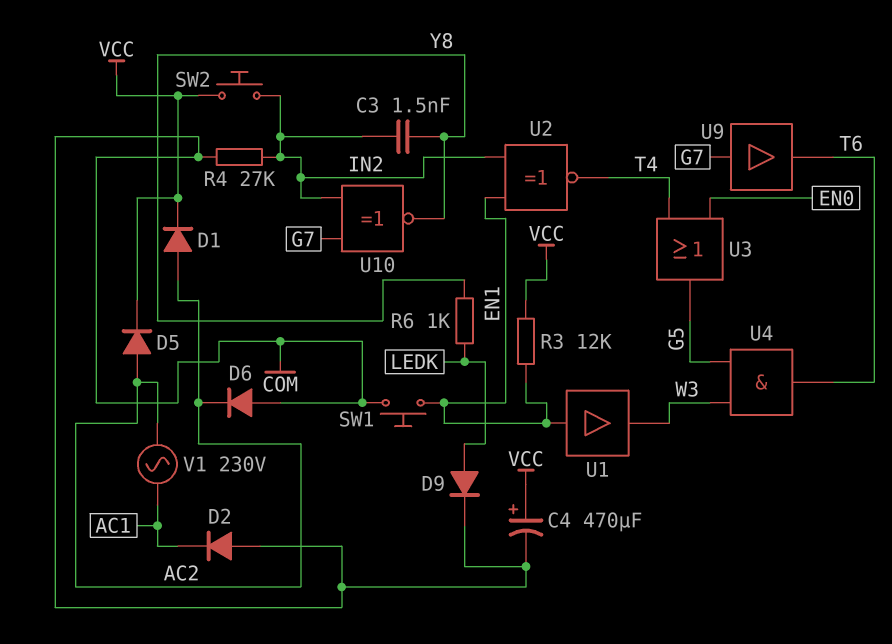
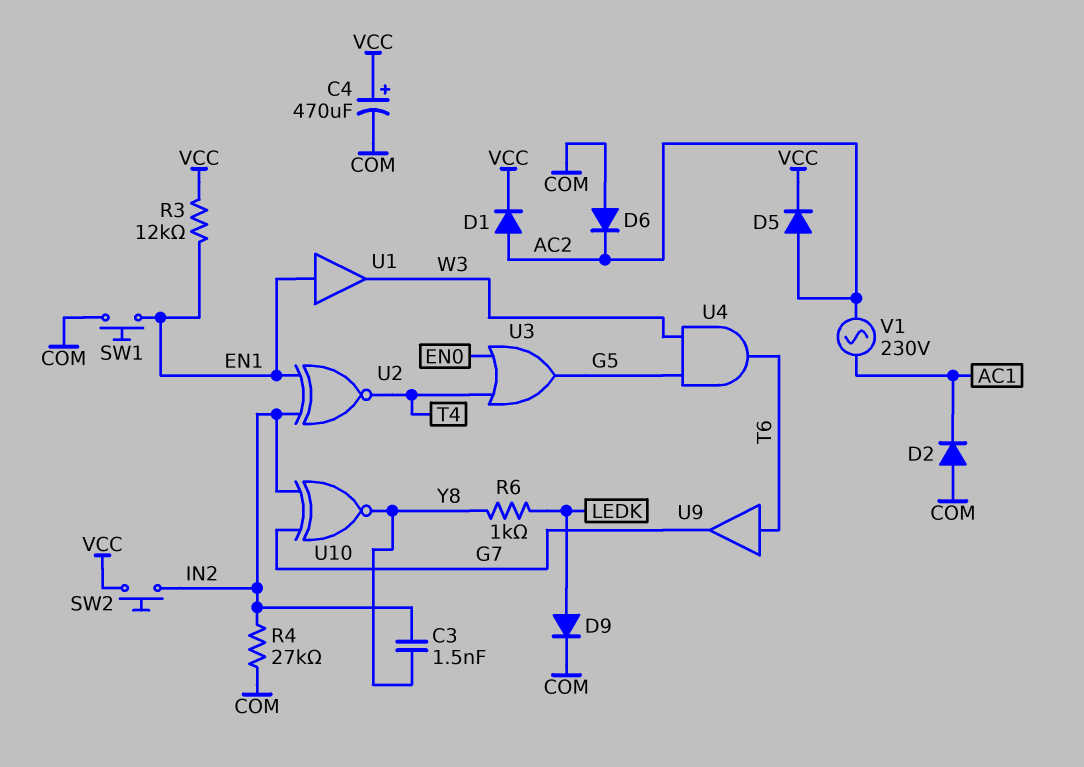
U9: buffer (in G7, out T6) -> buffer (in T6, out G7)

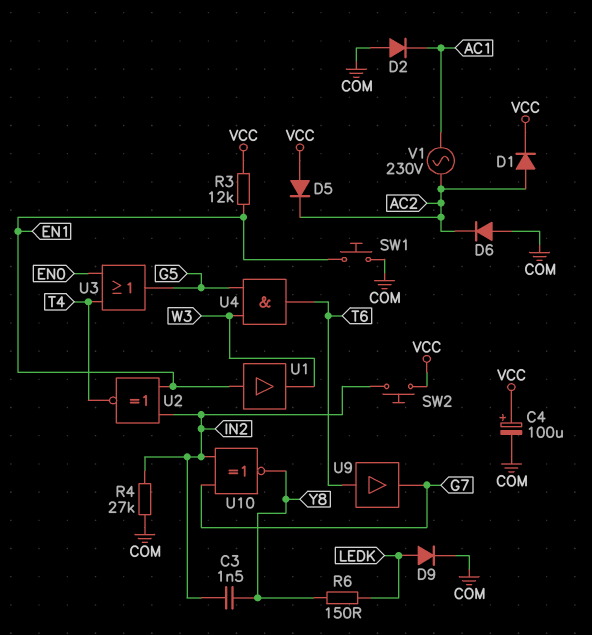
C4: 470uF (plus VCC, minus COM) -> 100uF (plus VCC, minus COM)
D5: diode (A AC2, K VCC) -> diode (A VCC, K AC2)
R6: 1k (LEDK, Y8) -> 150 (LEDK, Y8)

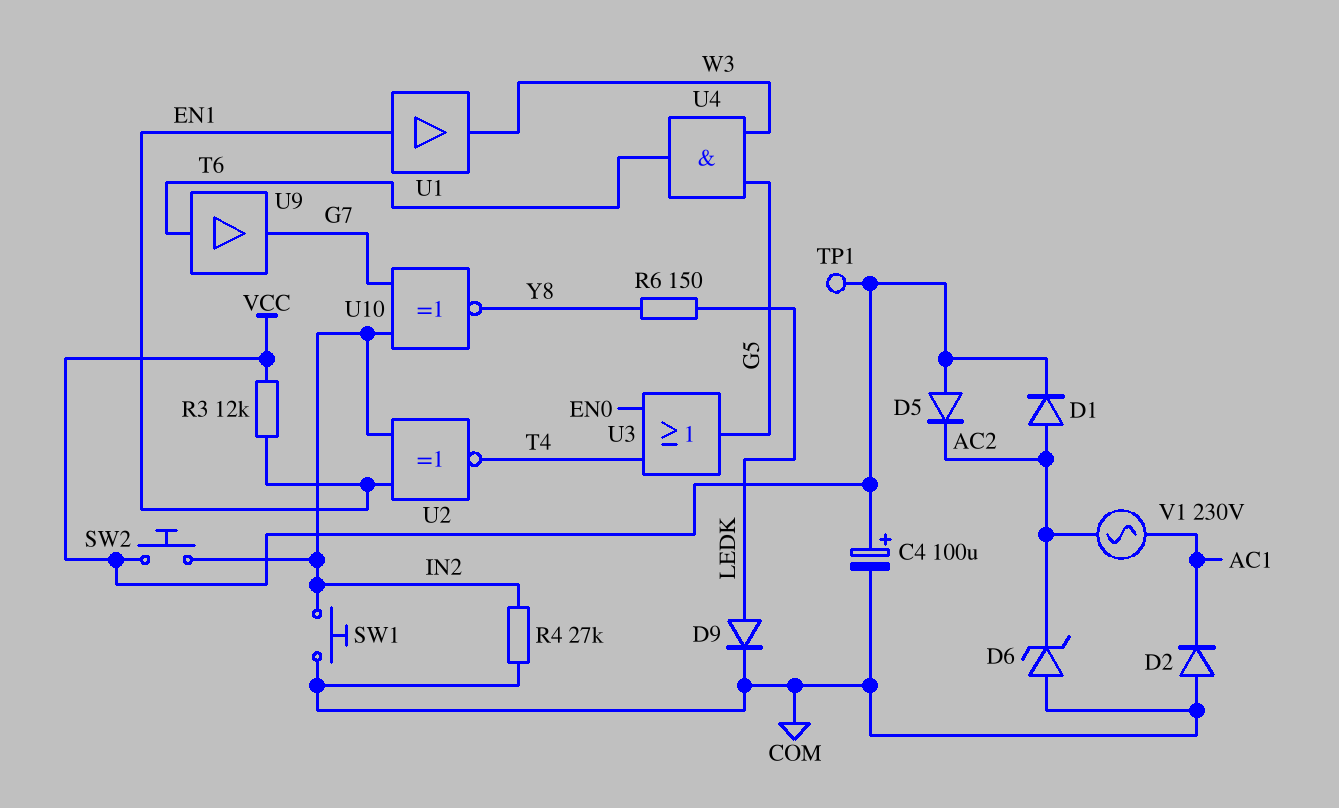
C3: 1.5nF (IN2, Y8) -> none
D6: diode (A COM, K AC2) -> zener (A COM, K AC2)
SW1: button (COM, EN1) -> button (COM, IN2)
TP1: none -> test point (VCC)

